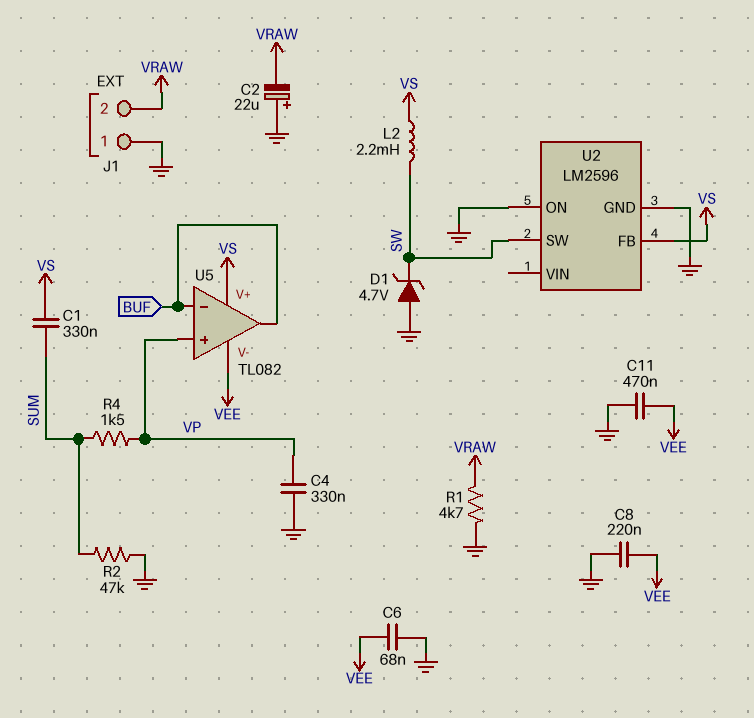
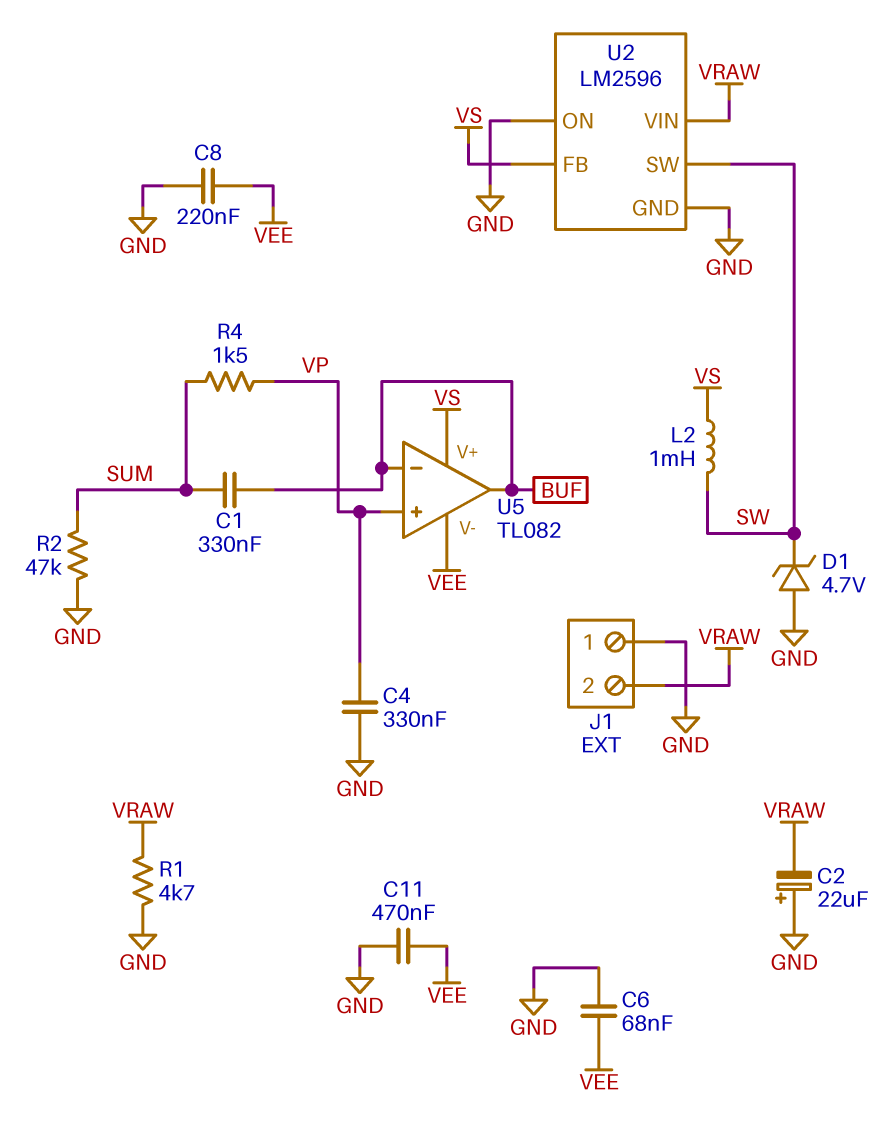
C1: 330nF (SUM, VS) -> 330nF (BUF, SUM)
L2: 2.2mH (SW, VS) -> 1mH (SW, VS)
U2 pin VIN: none -> VRAW

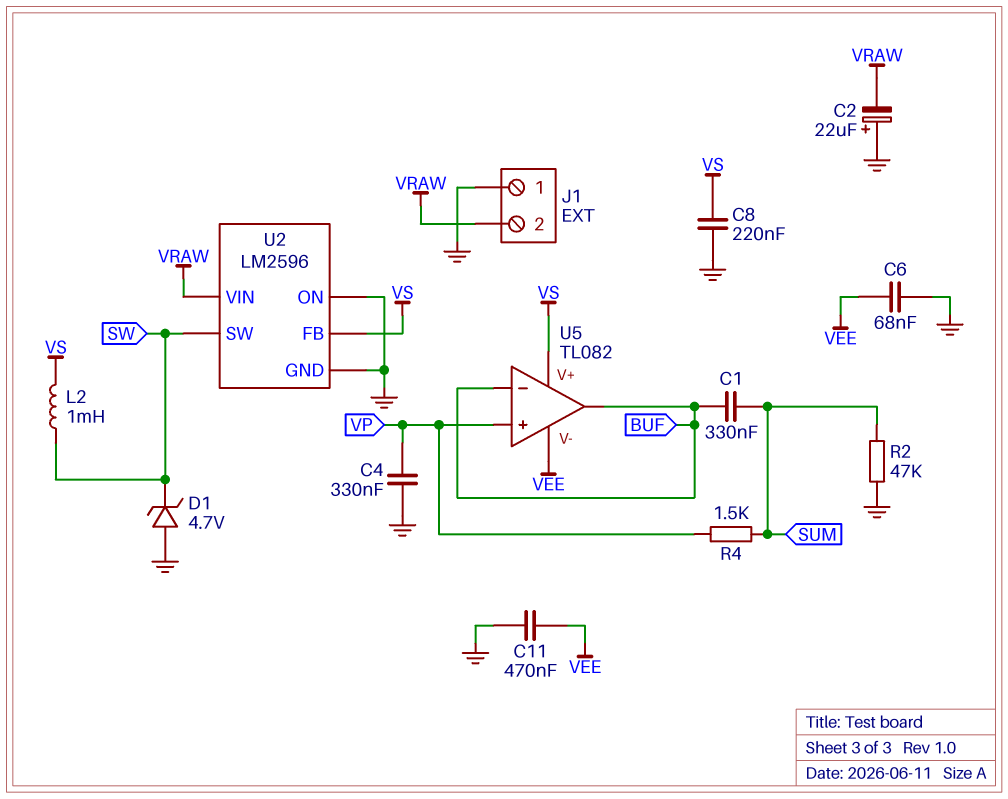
C8: 220nF (GND, VEE) -> 220nF (GND, VS)
R1: 4.7k (GND, VRAW) -> none

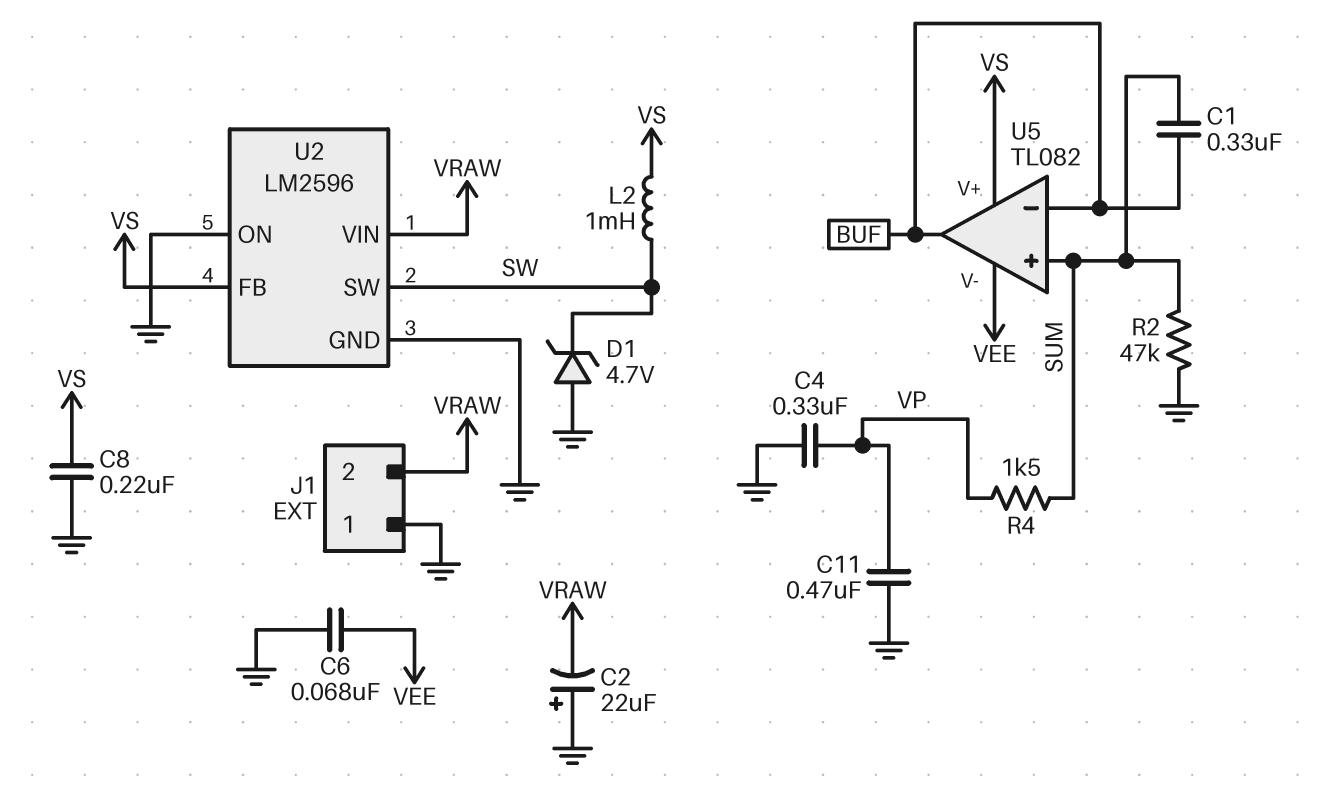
C11: 470nF (GND, VEE) -> 470nF (GND, VP)
U5 pin in+: VP -> SUM

